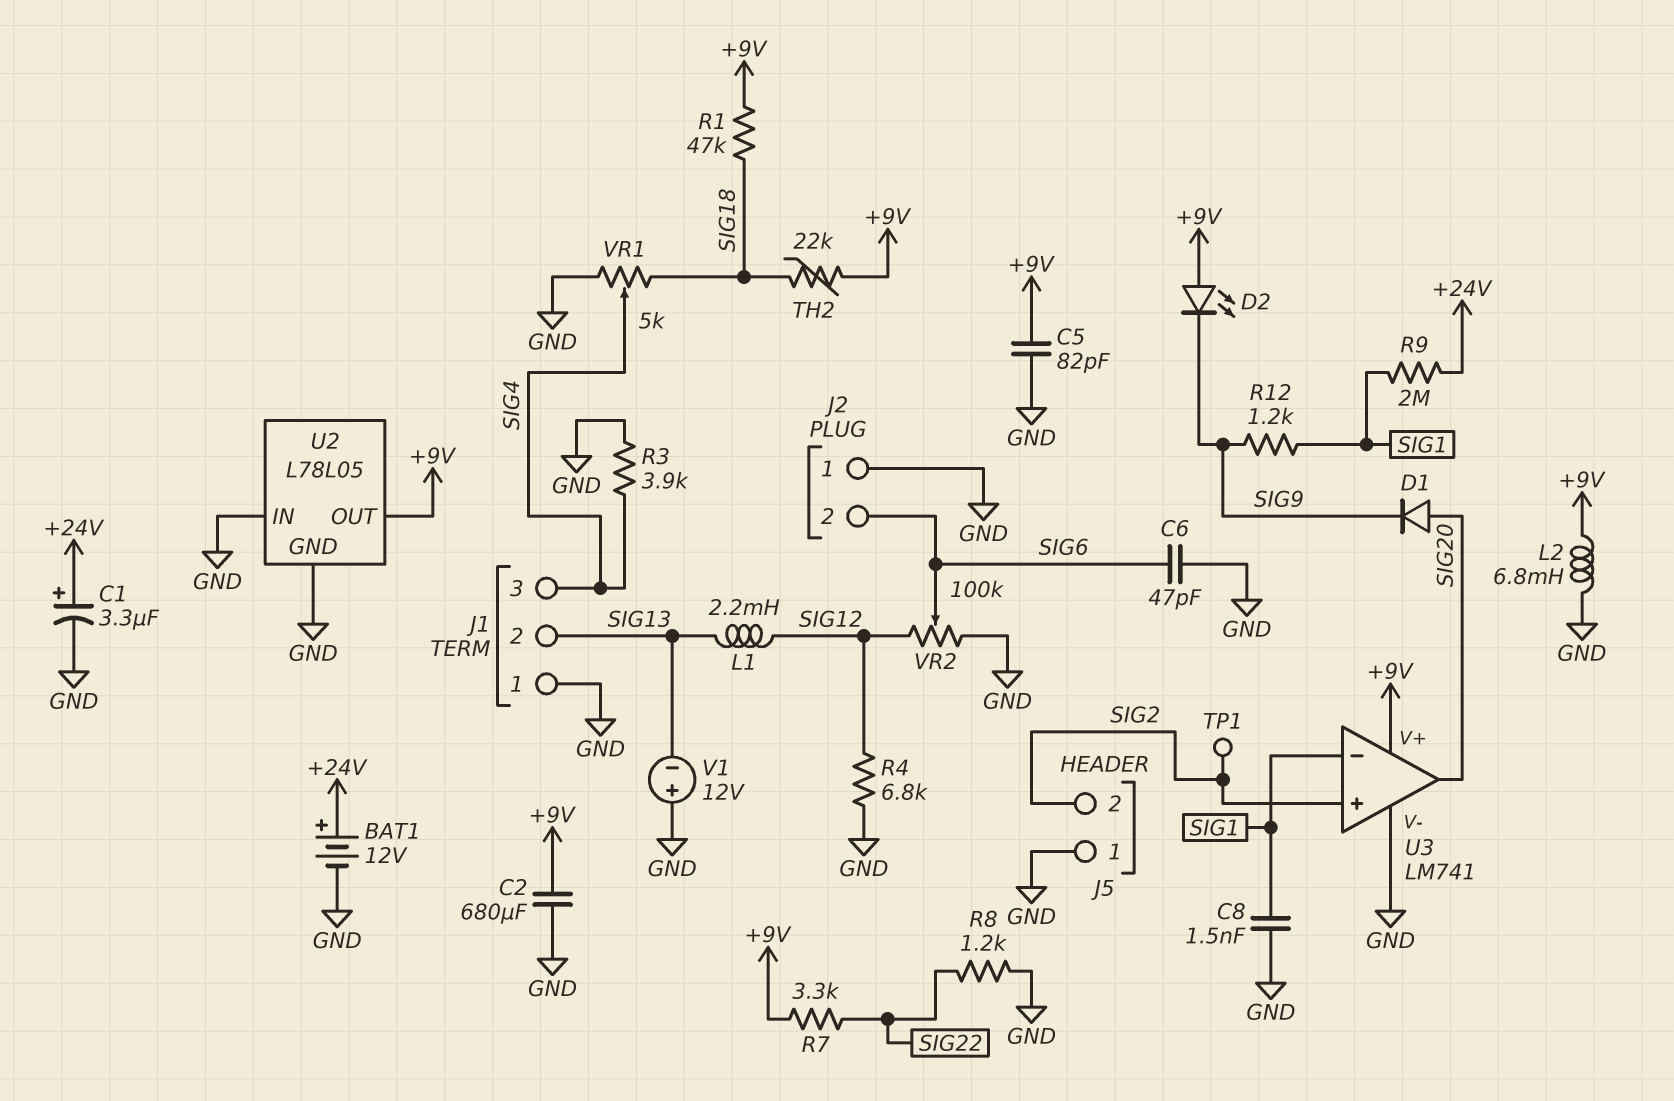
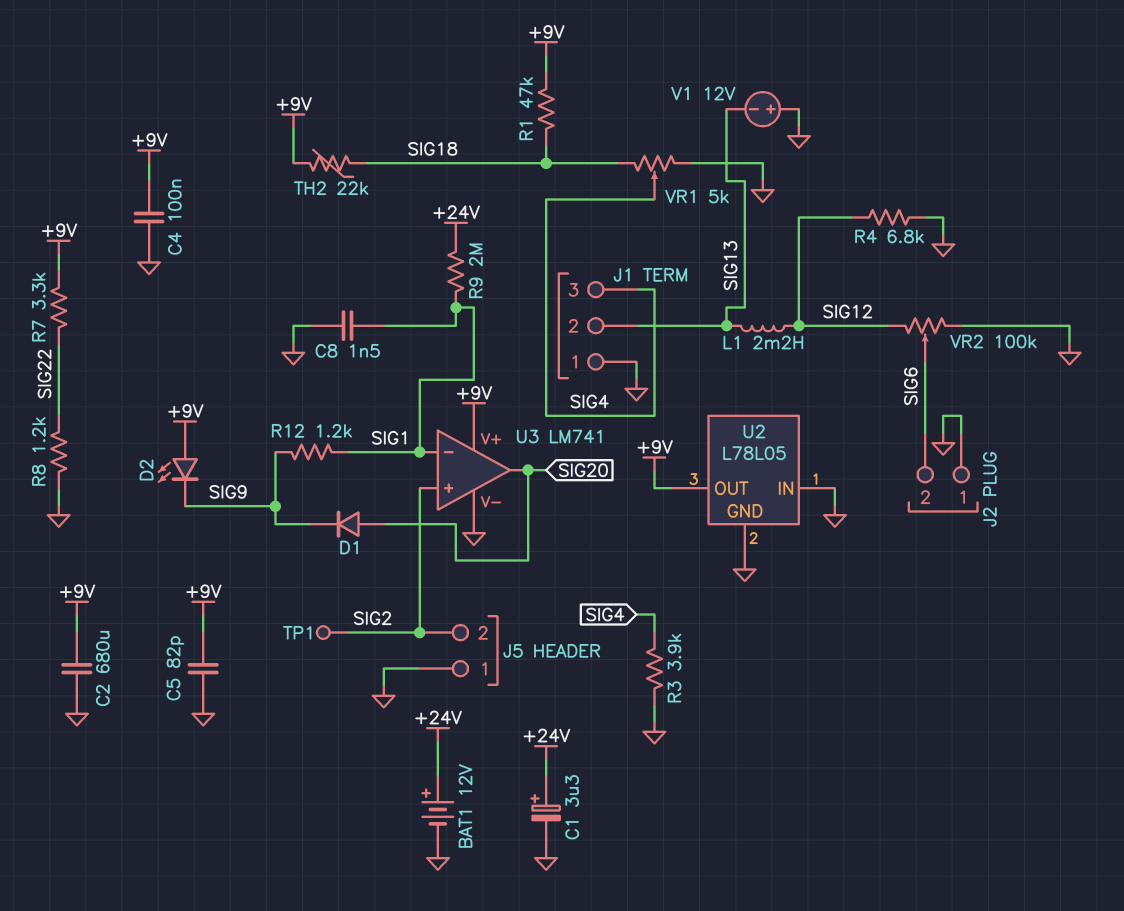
C4: none -> 100nF (+9V, GND)
C6: 47pF (GND, SIG6) -> none
L2: 6.8mH (+9V, GND) -> none

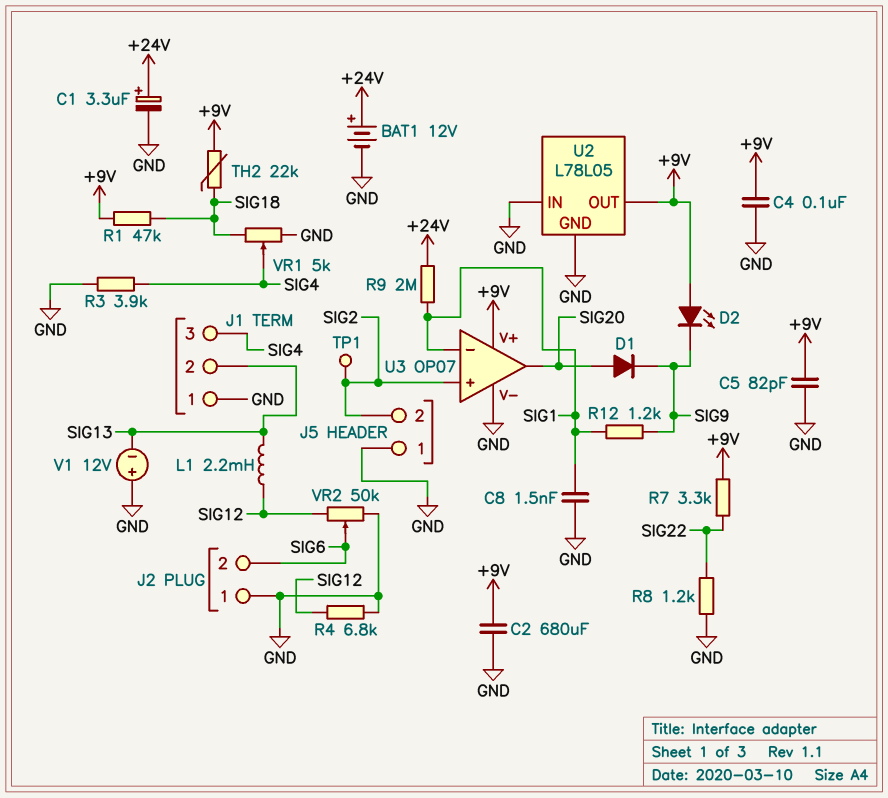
U3: LM741 -> OP07
VR2: 100k (GND, SIG12, wiper SIG6) -> 50k (GND, SIG12, wiper SIG6)

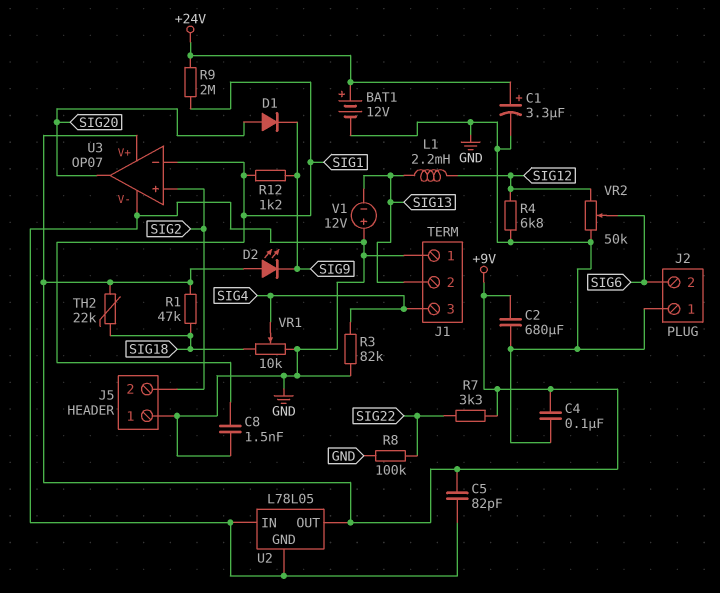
R3: 3.9k (GND, SIG4) -> 82k (GND, SIG4)
R8: 1.2k (GND, SIG22) -> 100k (GND, SIG22)
TP1: test point (SIG2) -> none
VR1: 5k (GND, SIG18, wiper SIG4) -> 10k (GND, SIG18, wiper SIG4)

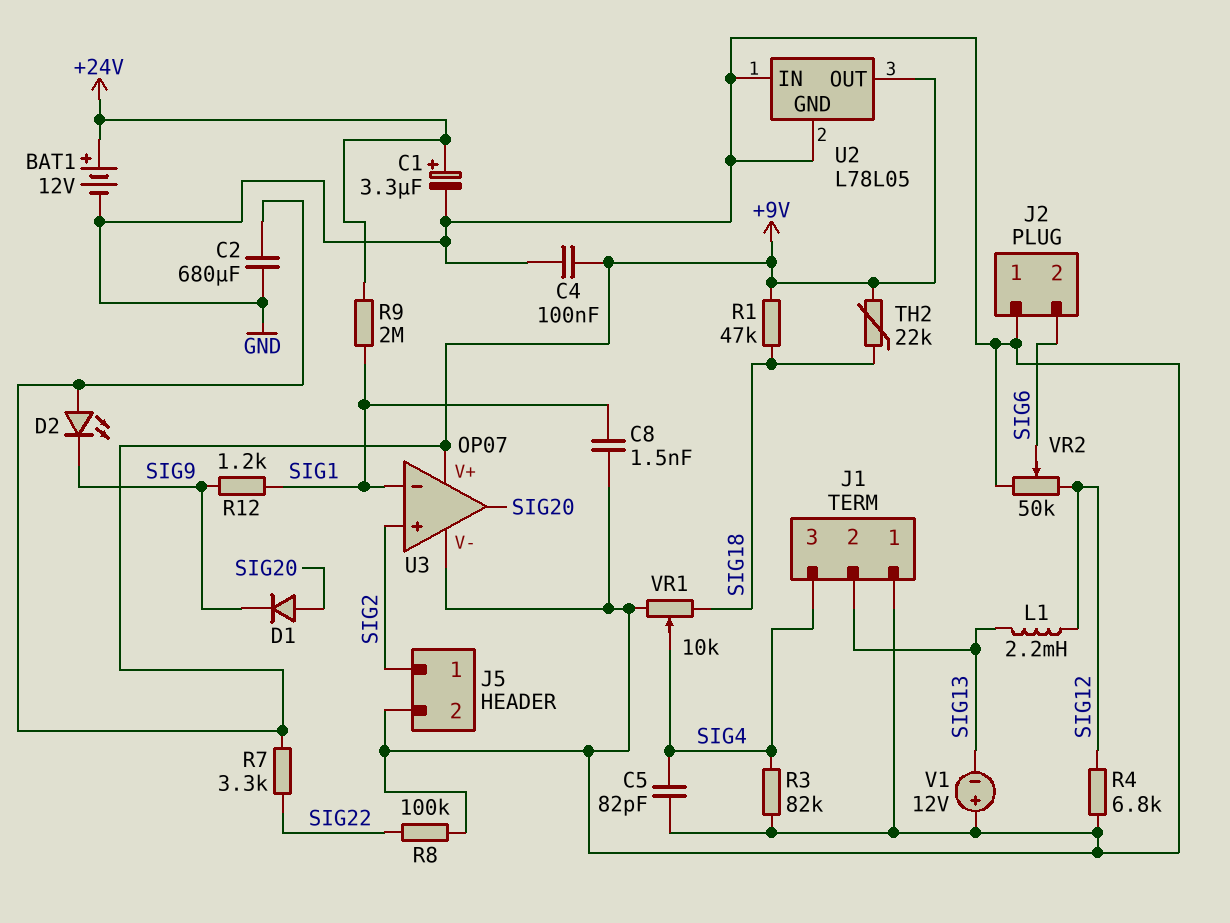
C5: 82pF (+9V, GND) -> 82pF (GND, SIG4)
J5 pin 1: GND -> SIG2
J5 pin 2: SIG2 -> GND

